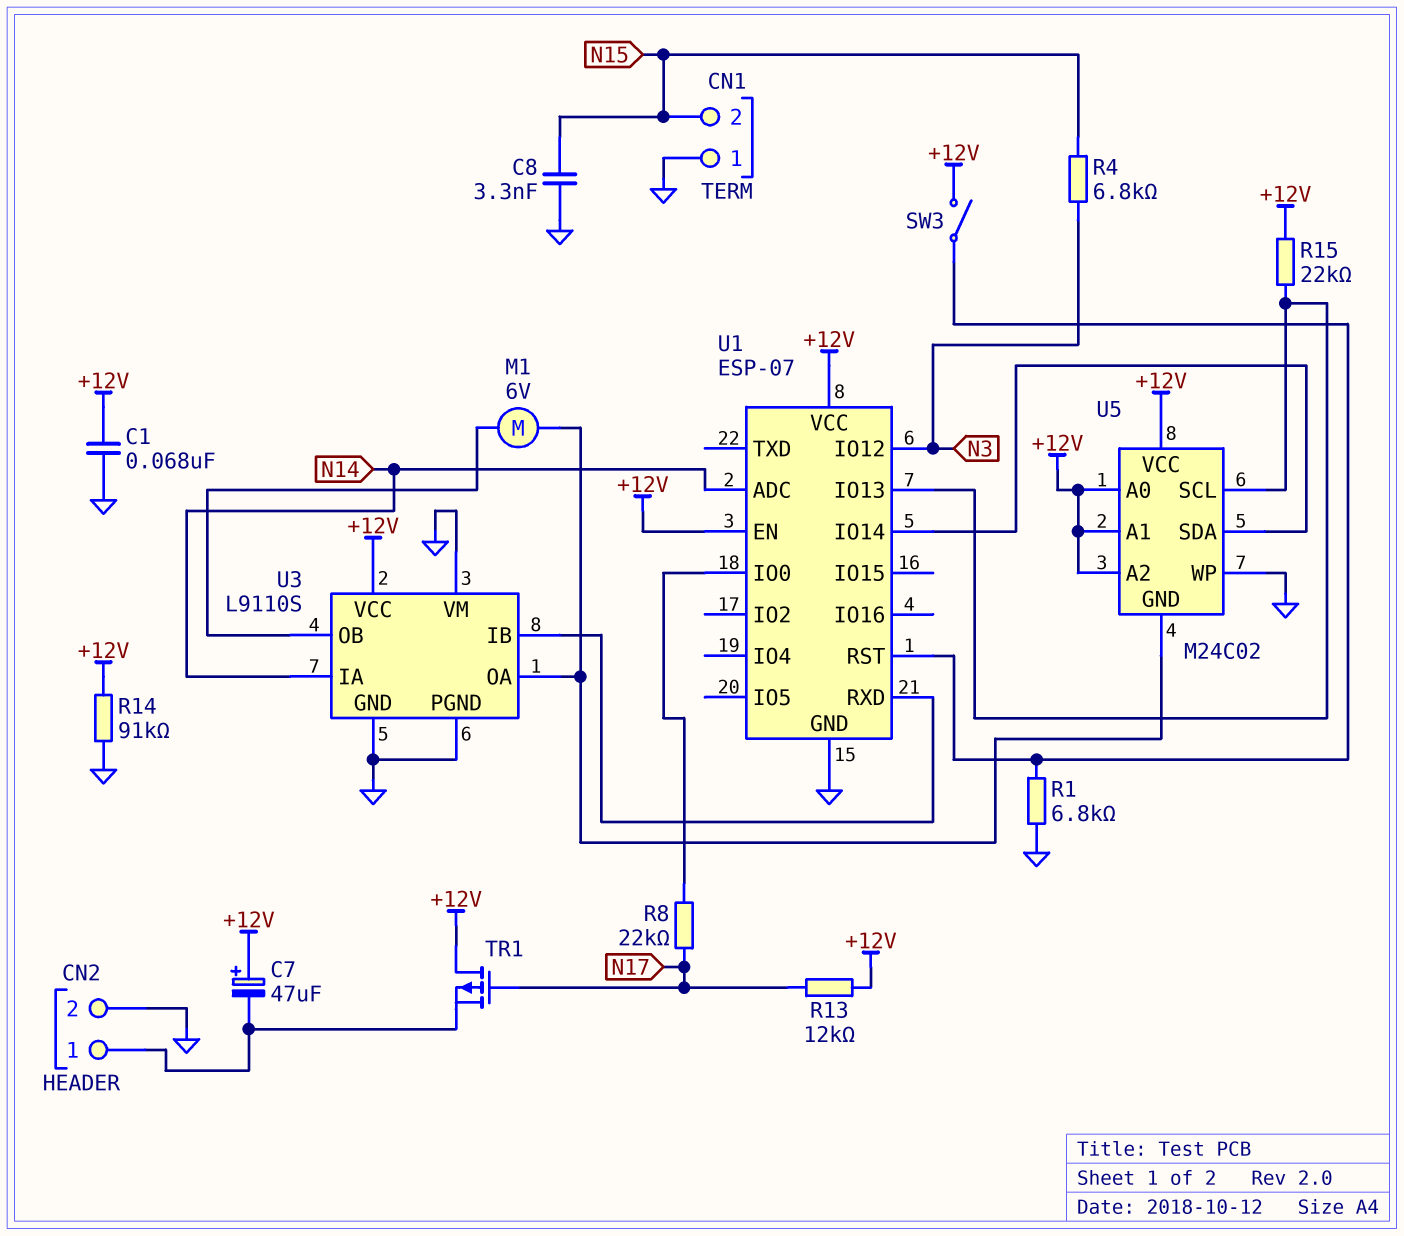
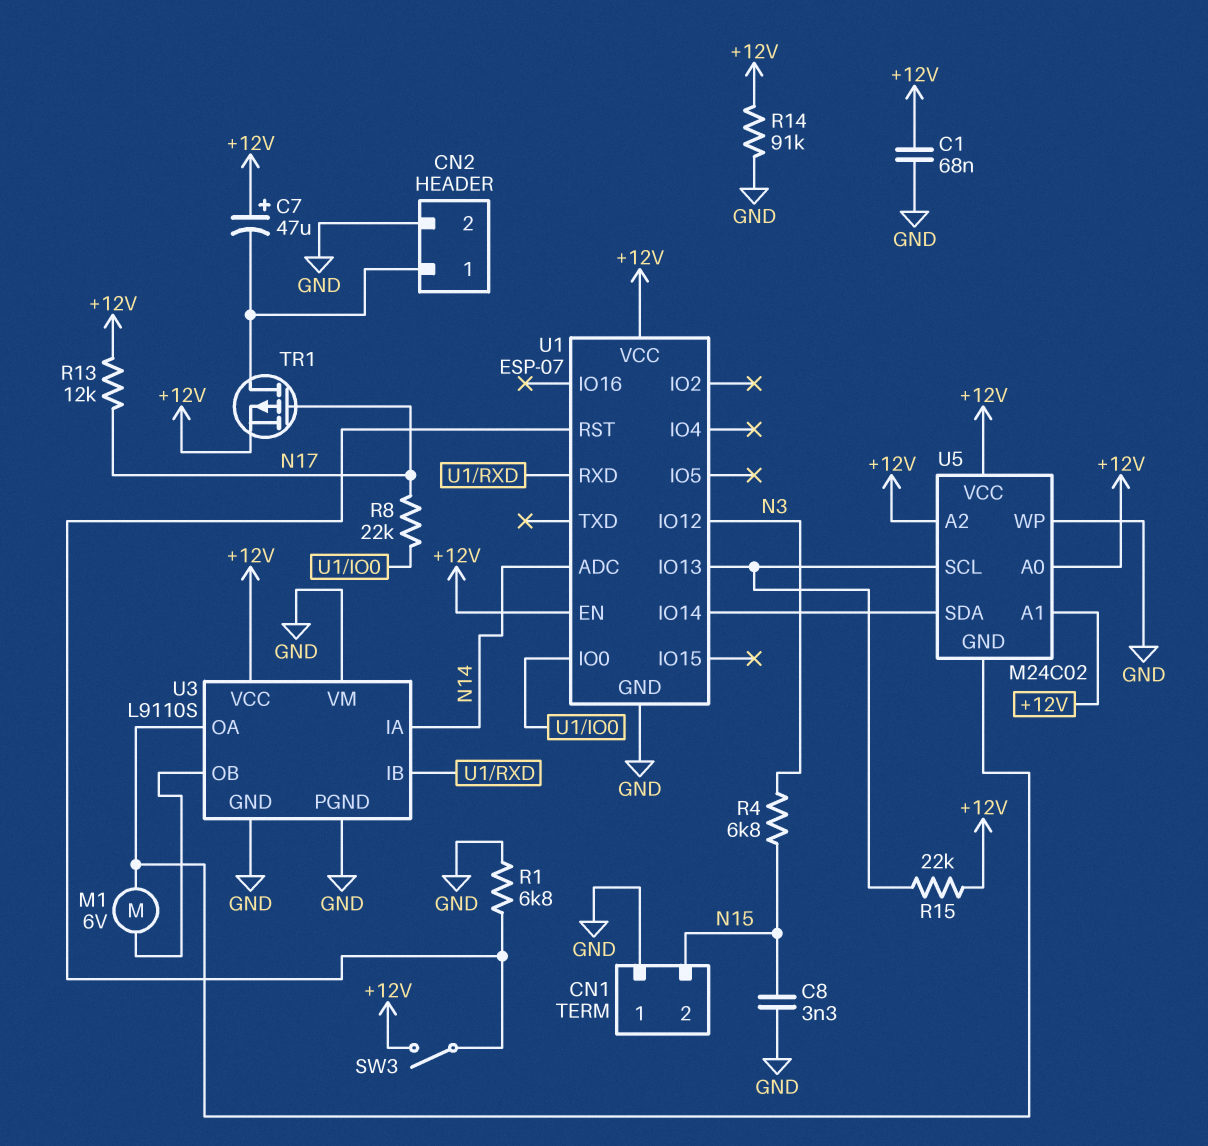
TR1: PMOS (G N17, D +12V, S CN2/1) -> PMOS (G N17, D CN2/1, S +12V)

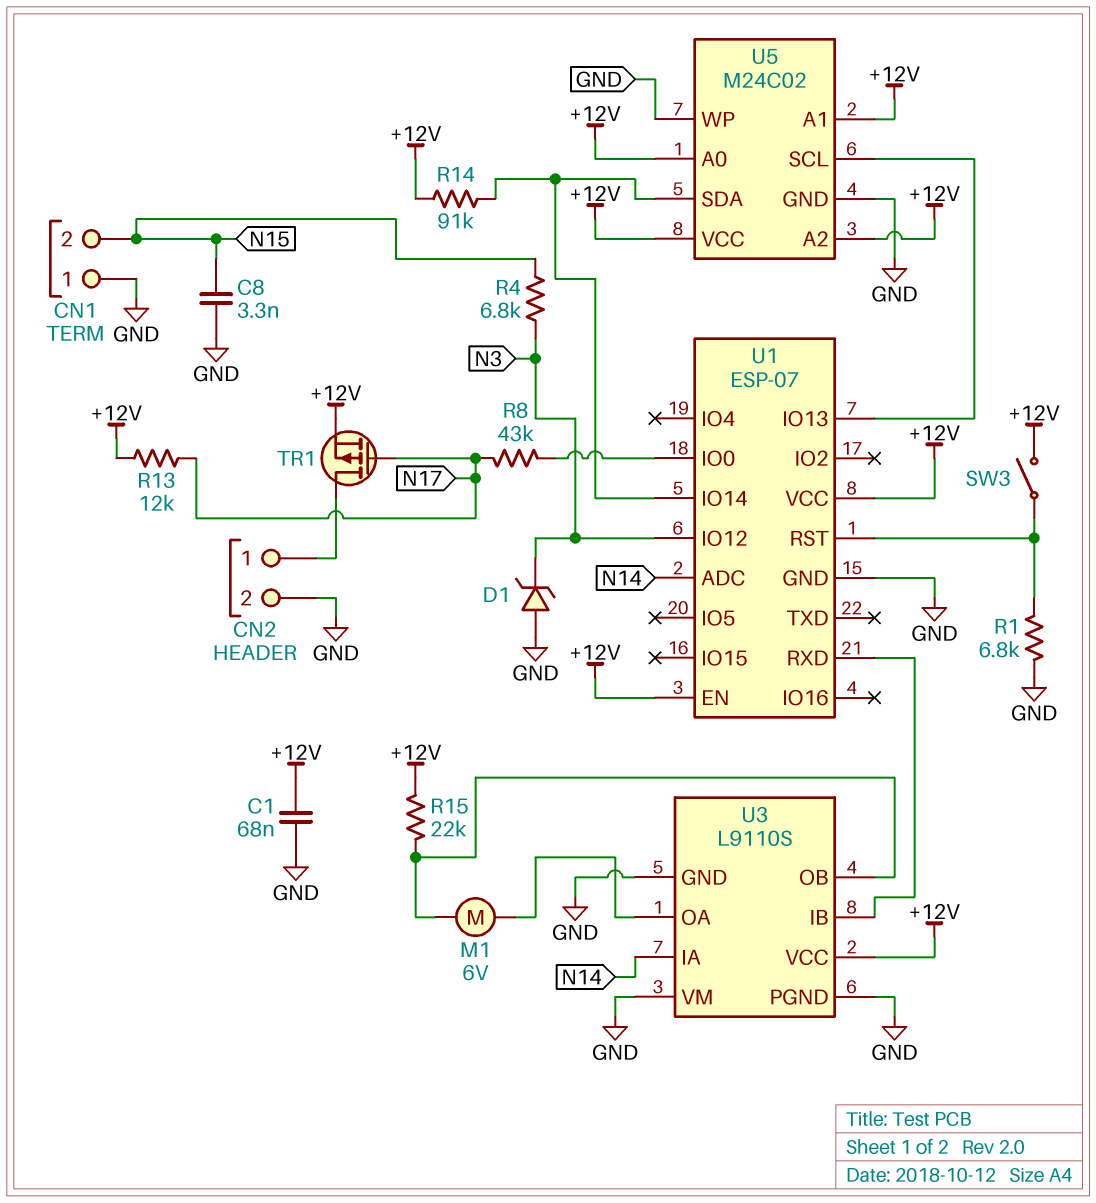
C7: 47uF (plus +12V, minus CN2/1) -> none
D1: none -> zener (A GND, K N3)
R8: 22k (N17, U1/IO0) -> 43k (N17, U1/IO0)
R14: 91k (+12V, GND) -> 91k (+12V, U1/IO14)
R15: 22k (+12V, U1/IO13) -> 22k (+12V, U3/OB)
U5 pin GND: U3/OA -> GND

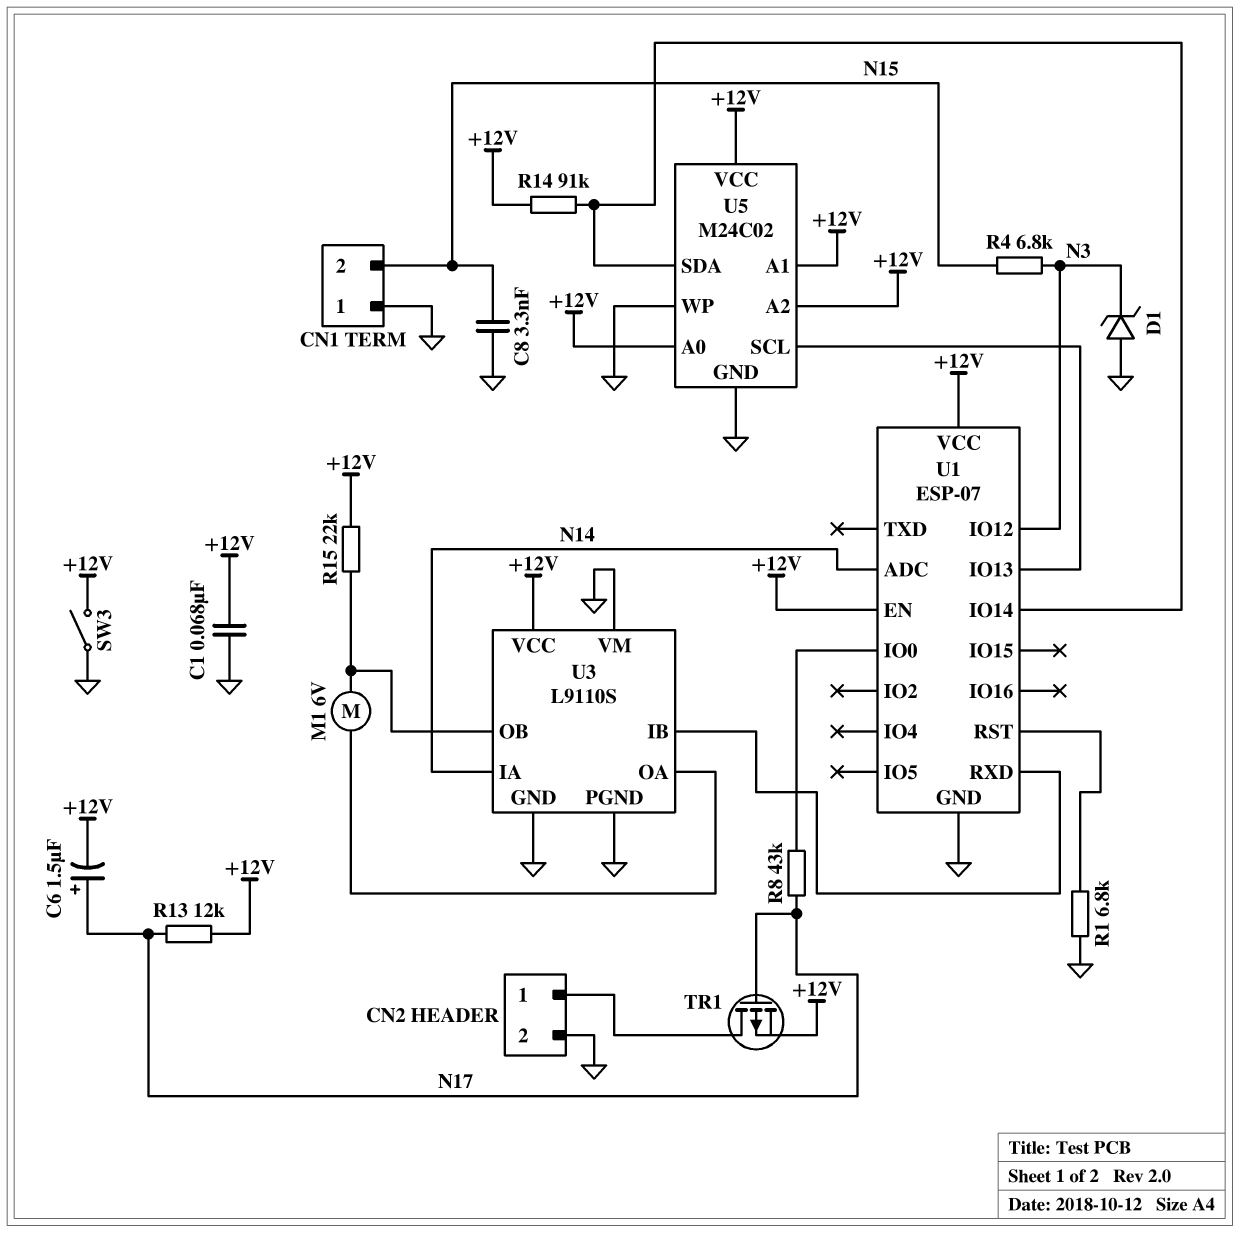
C6: none -> 1.5uF (plus N17, minus +12V)
SW3: switch (+12V, U1/RST) -> switch (+12V, GND)

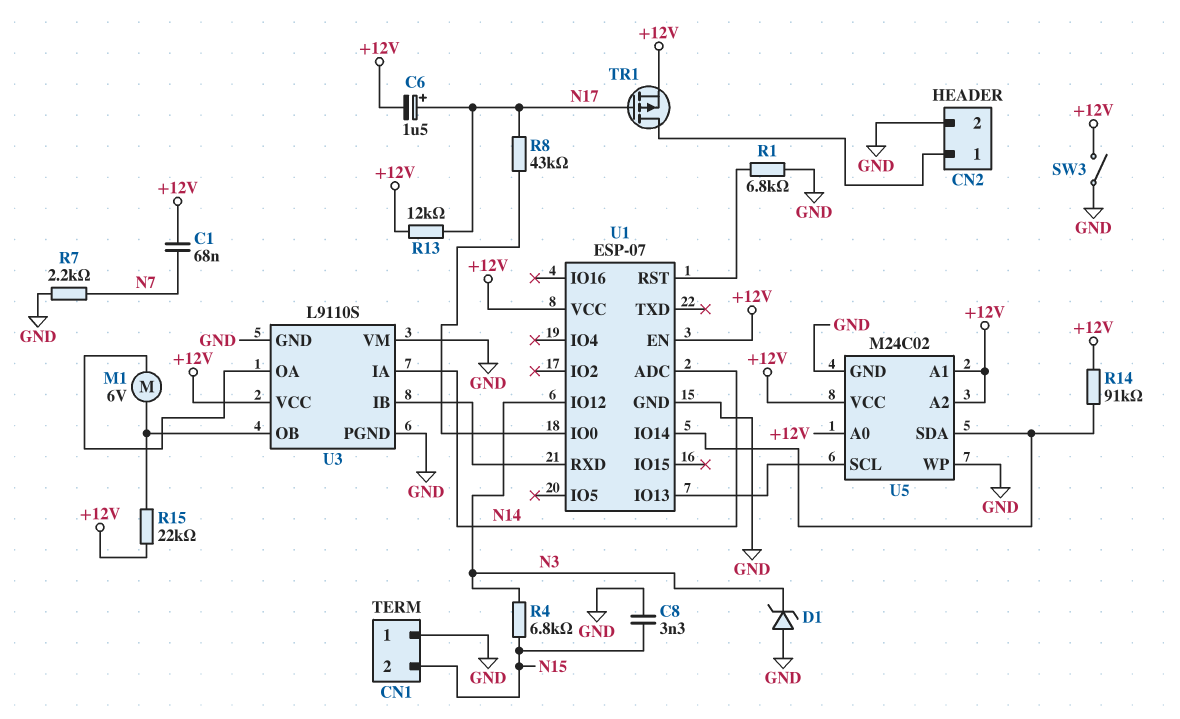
C1: 68nF (+12V, GND) -> 68nF (+12V, N7)
R7: none -> 2.2k (GND, N7)

